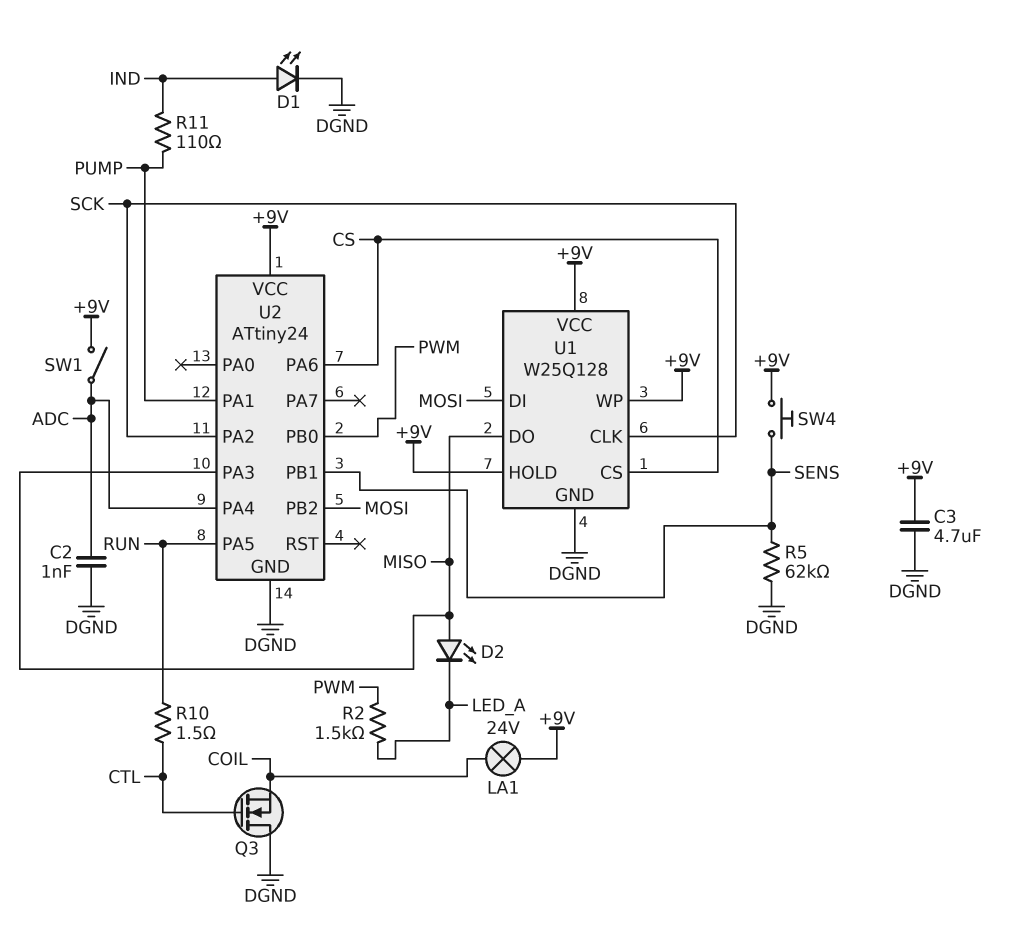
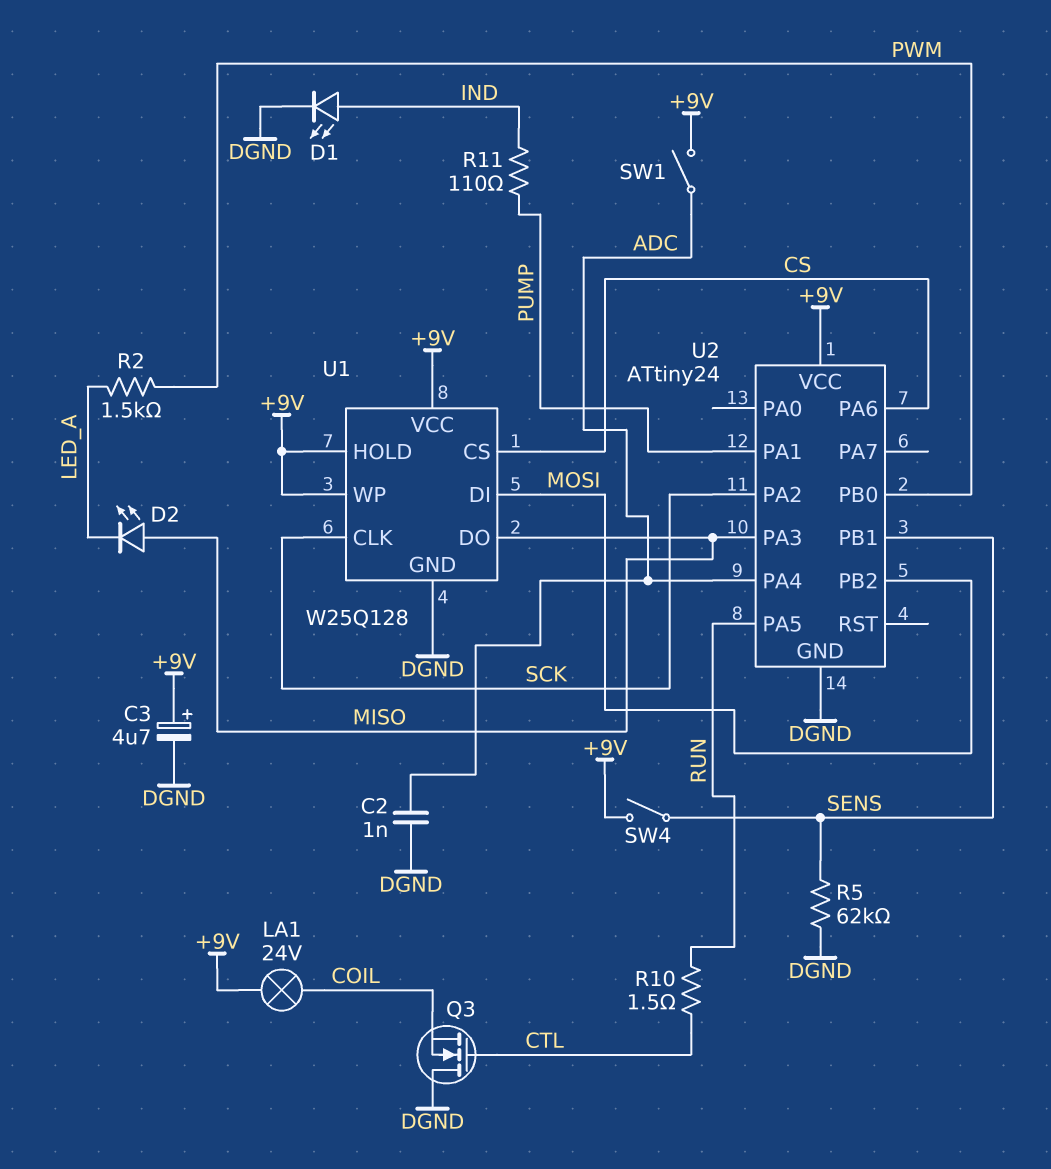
C3: 4.7uF (+9V, DGND) -> 4.7uF (plus +9V, minus DGND)
SW4: button (+9V, SENS) -> switch (+9V, SENS)

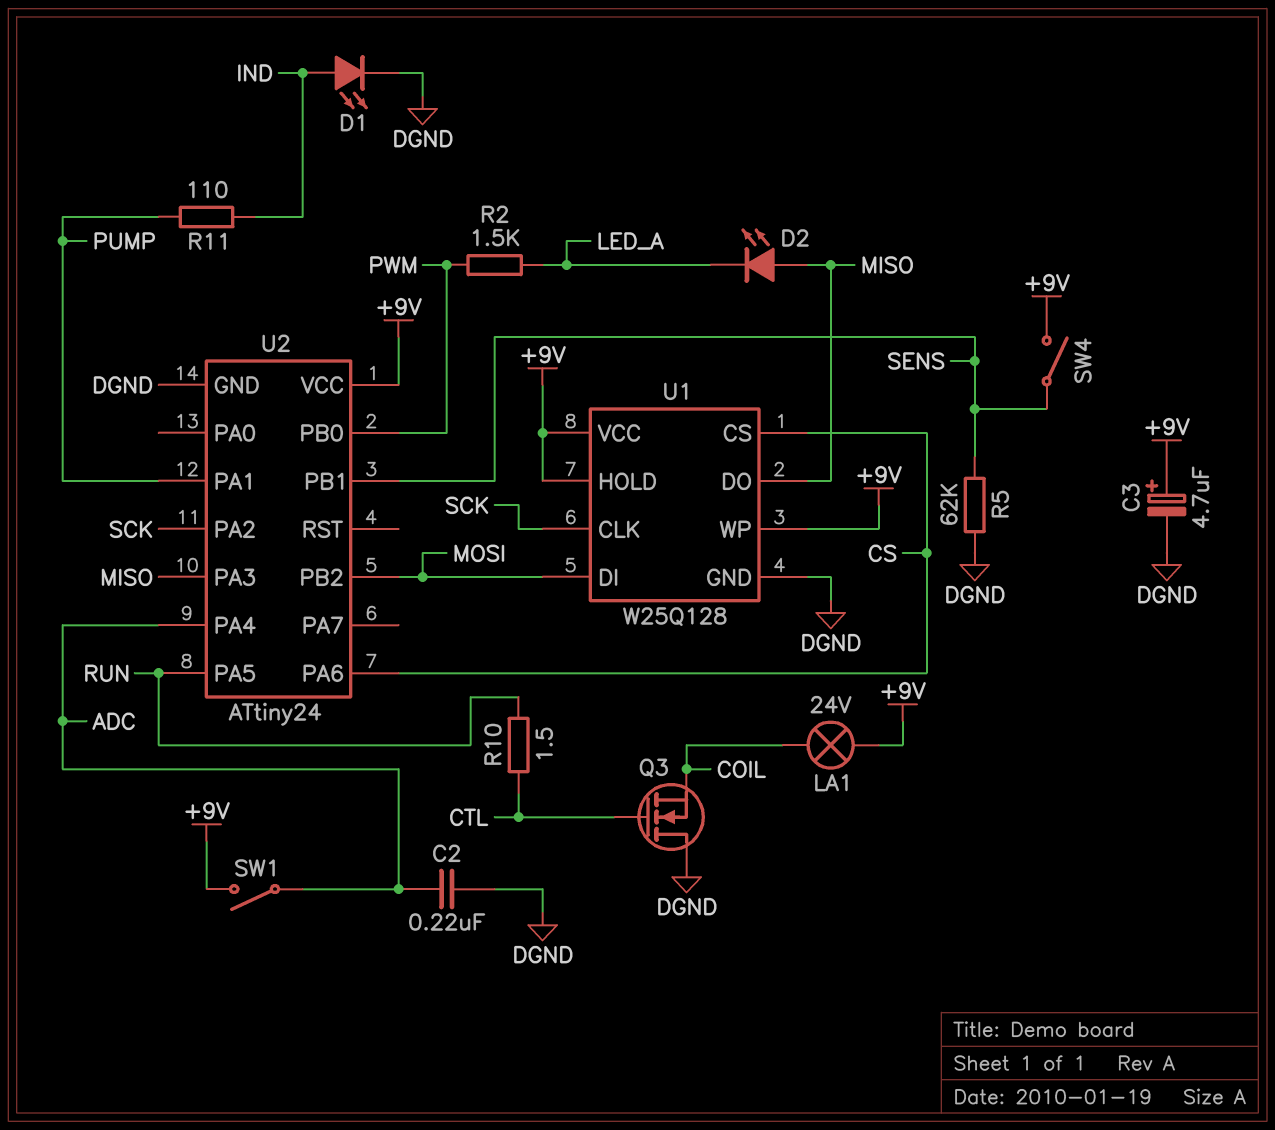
C2: 1nF (ADC, DGND) -> 220nF (ADC, DGND)

